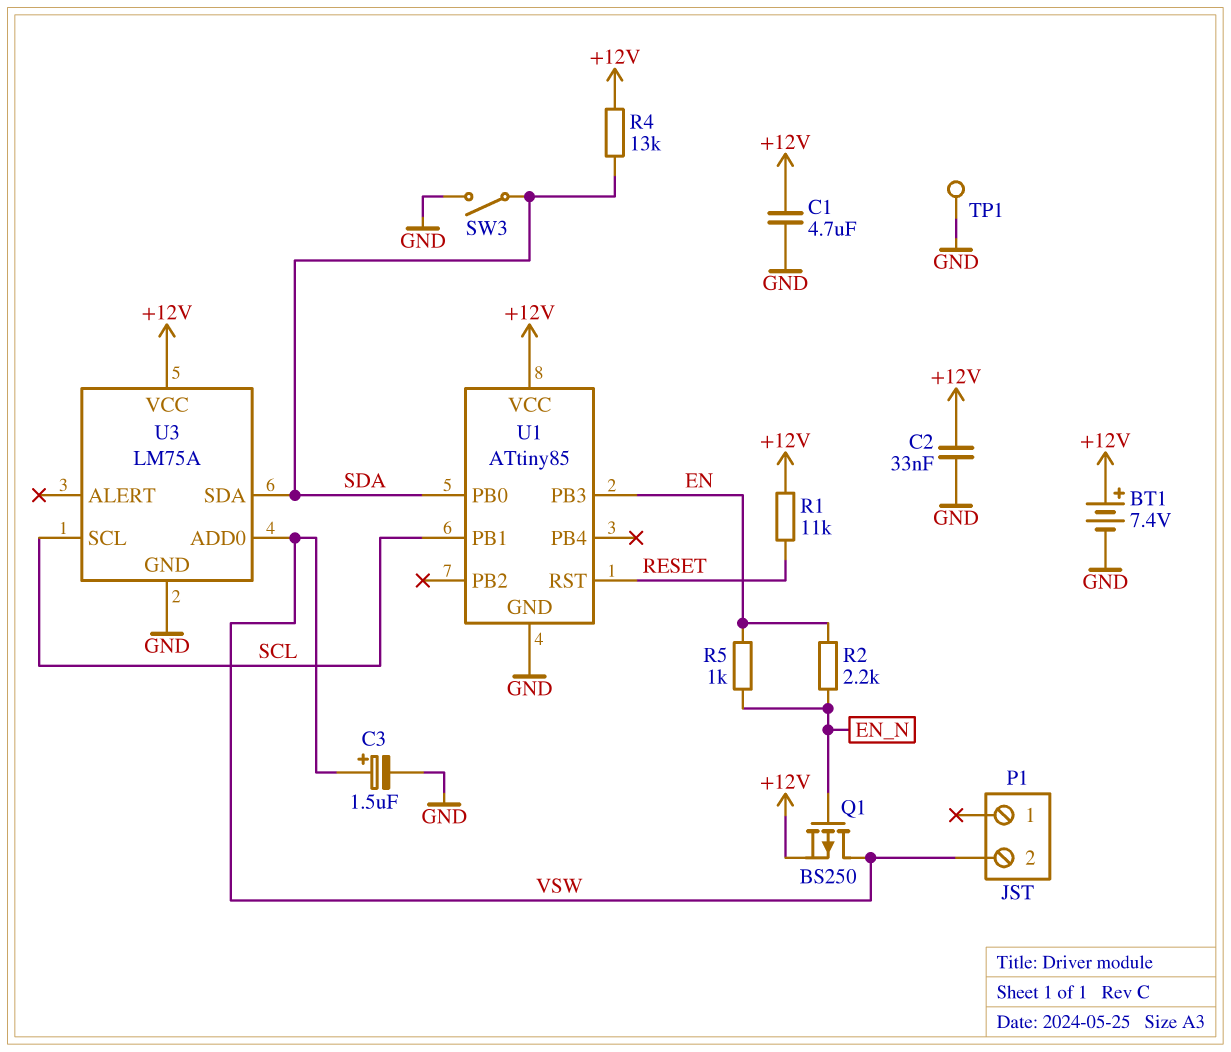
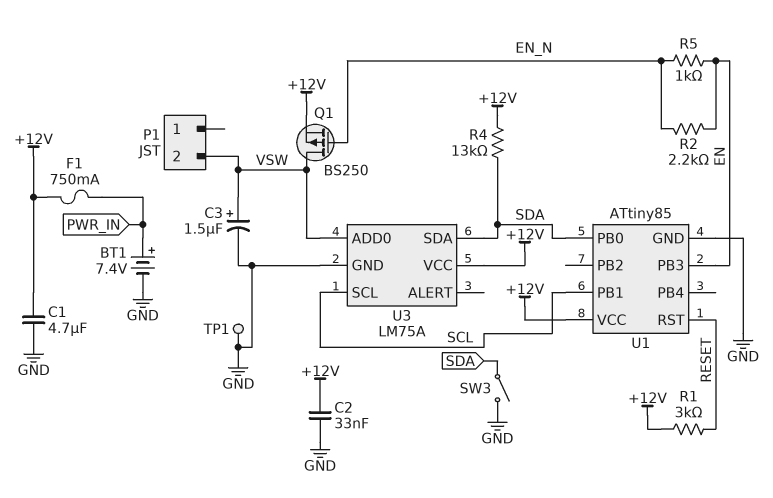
BT1: 7.4V (plus +12V, minus GND) -> 7.4V (plus PWR_IN, minus GND)
F1: none -> 750mA (+12V, PWR_IN)
R1: 11k (+12V, RESET) -> 3k (+12V, RESET)

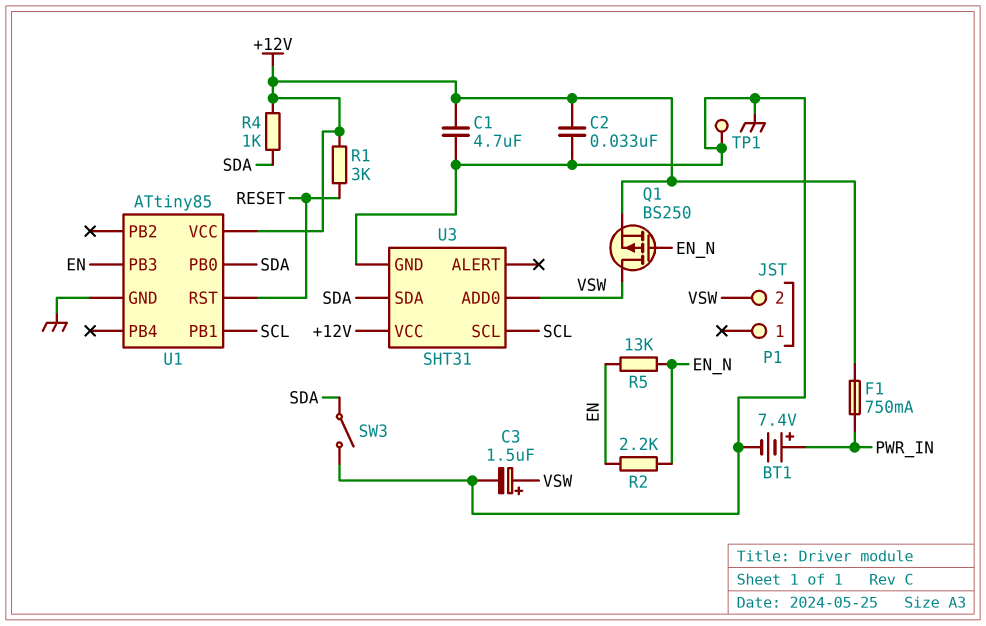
R4: 13k (+12V, SDA) -> 1k (+12V, SDA)
R5: 1k (EN, EN_N) -> 13k (EN, EN_N)
U3: LM75A -> SHT31

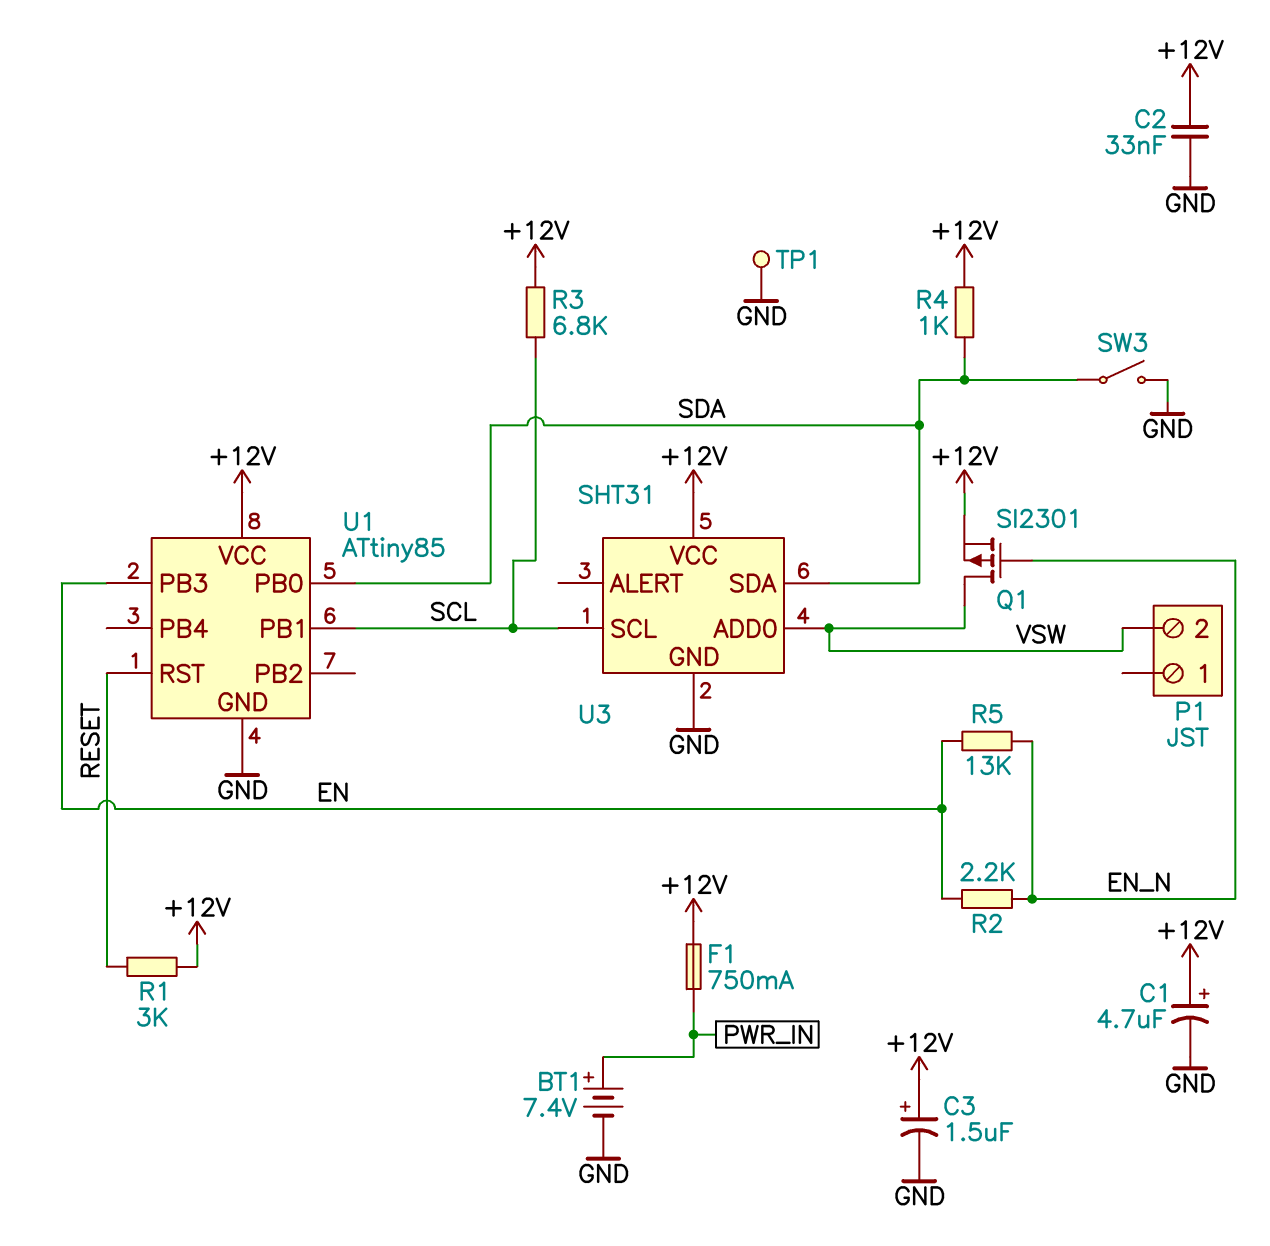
C1: 4.7uF (+12V, GND) -> 4.7uF (plus +12V, minus GND)
C3: 1.5uF (plus VSW, minus GND) -> 1.5uF (plus +12V, minus GND)
Q1: PMOS BS250 (G EN_N, D VSW, S +12V) -> PMOS SI2301 (G EN_N, D VSW, S +12V)
R3: none -> 6.8k (+12V, SCL)

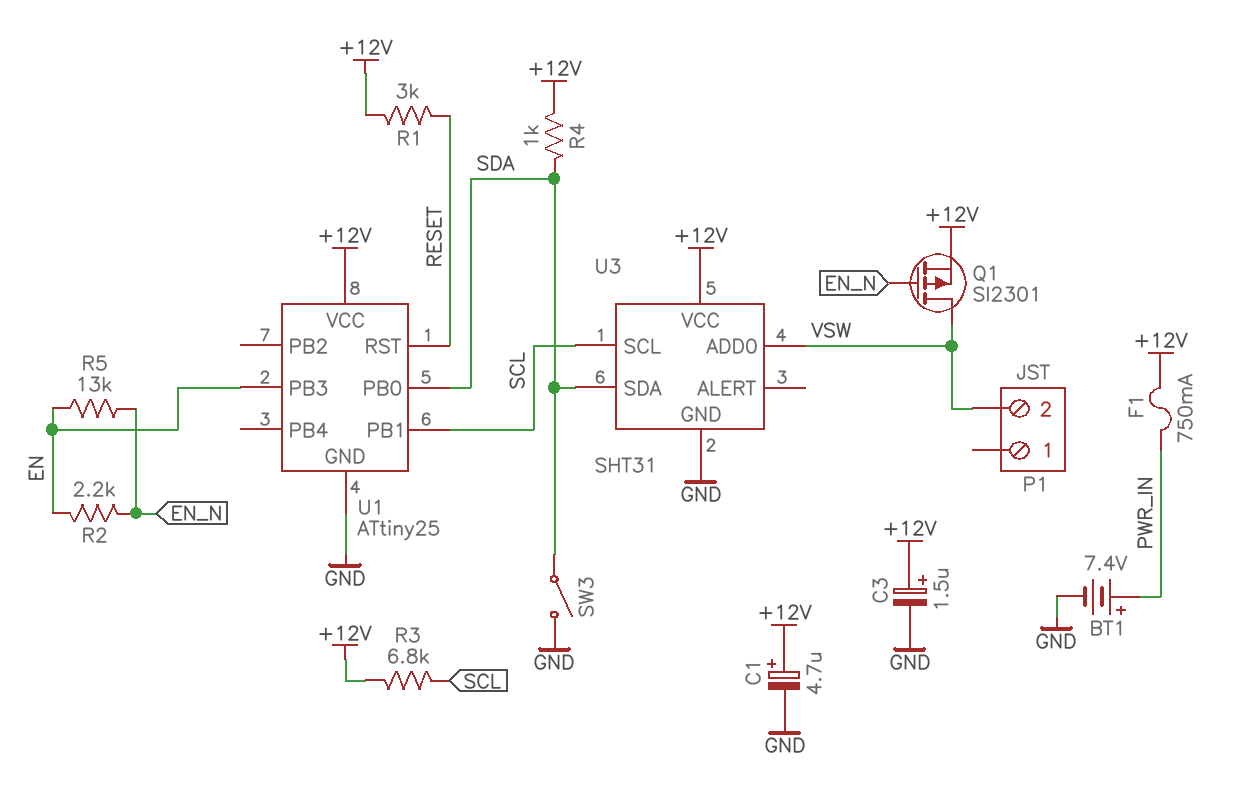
C2: 33nF (+12V, GND) -> none
TP1: test point (GND) -> none
U1: ATtiny85 -> ATtiny25

